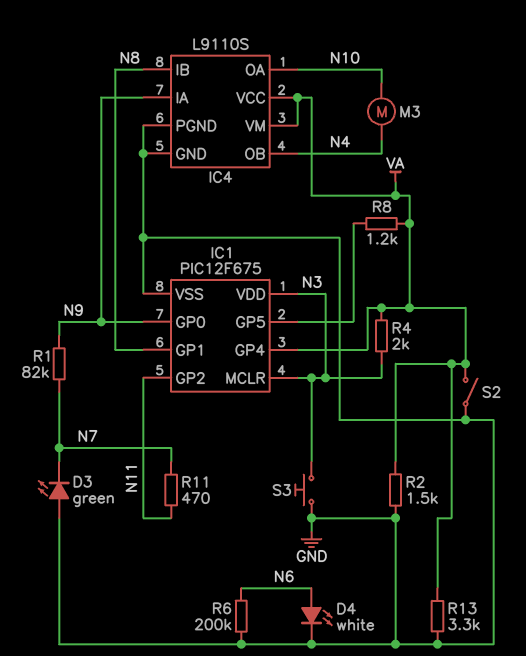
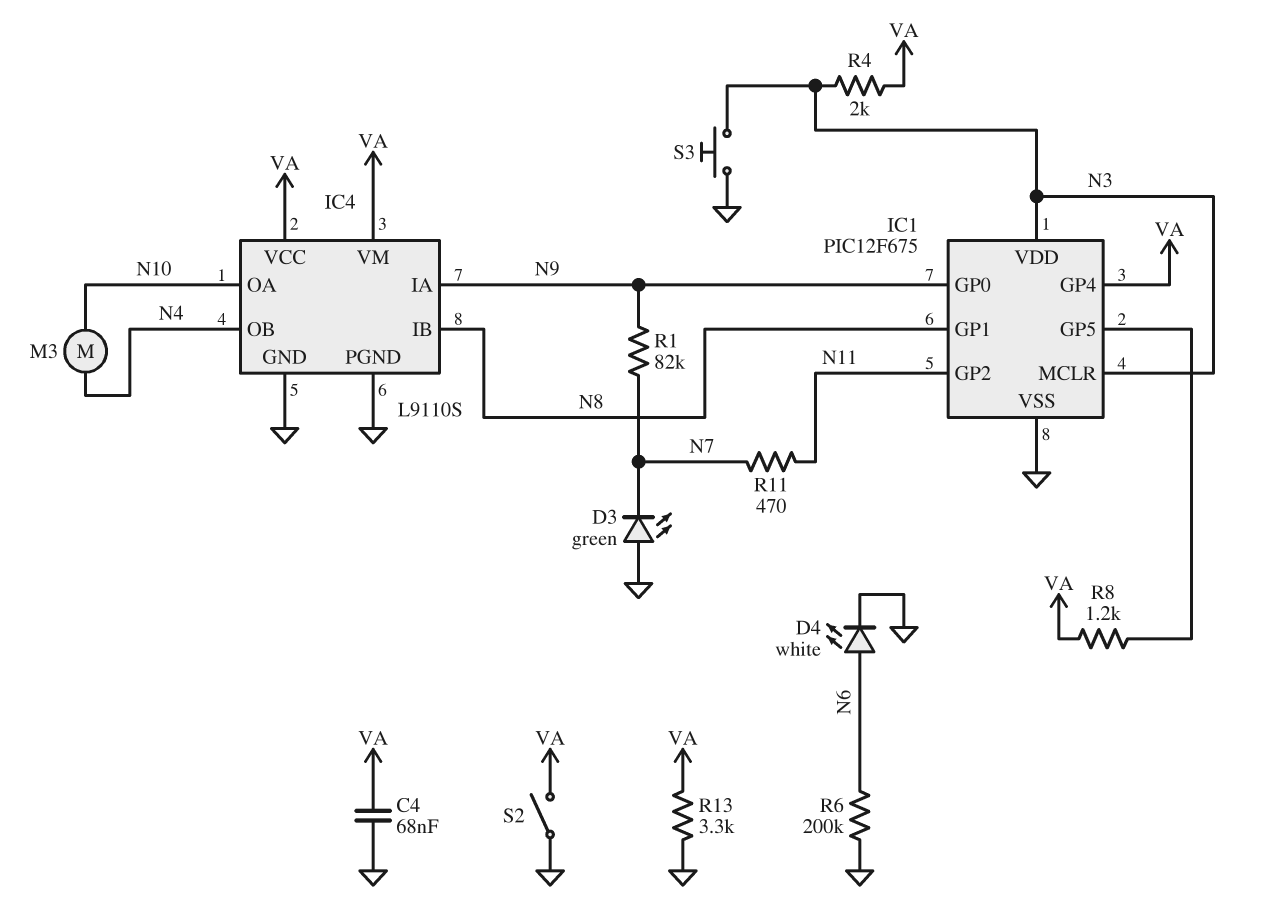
C4: none -> 68nF (GND, VA)
R2: 1.5k (GND, VA) -> none

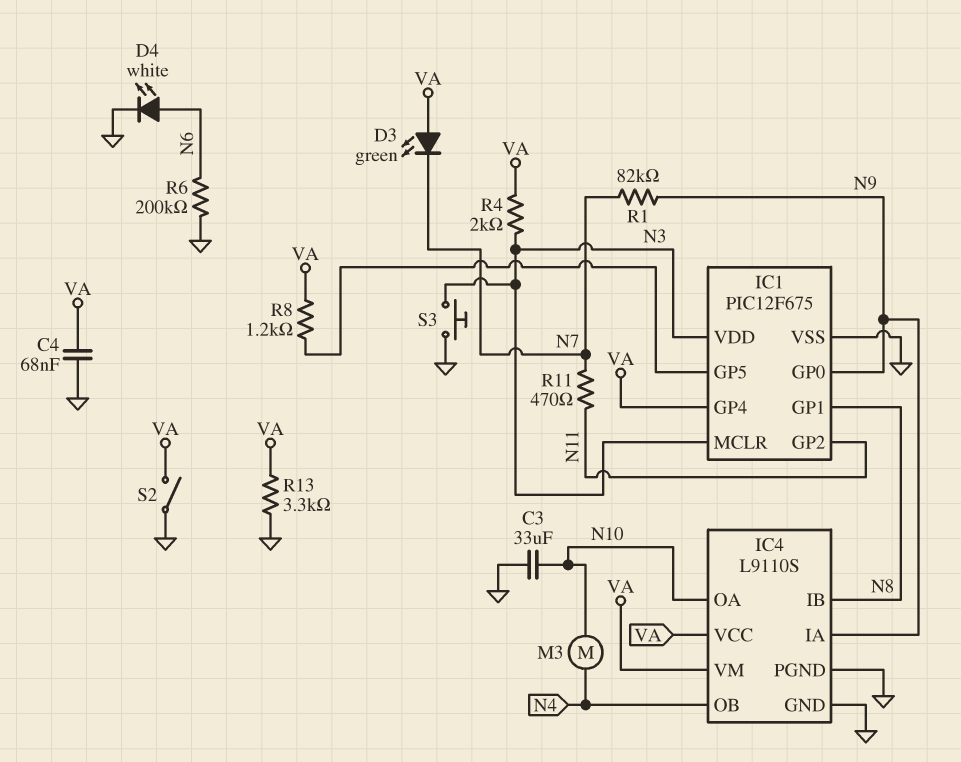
C3: none -> 33uF (GND, N10)
D3: LED green (A GND, K N7) -> LED green (A VA, K N7)

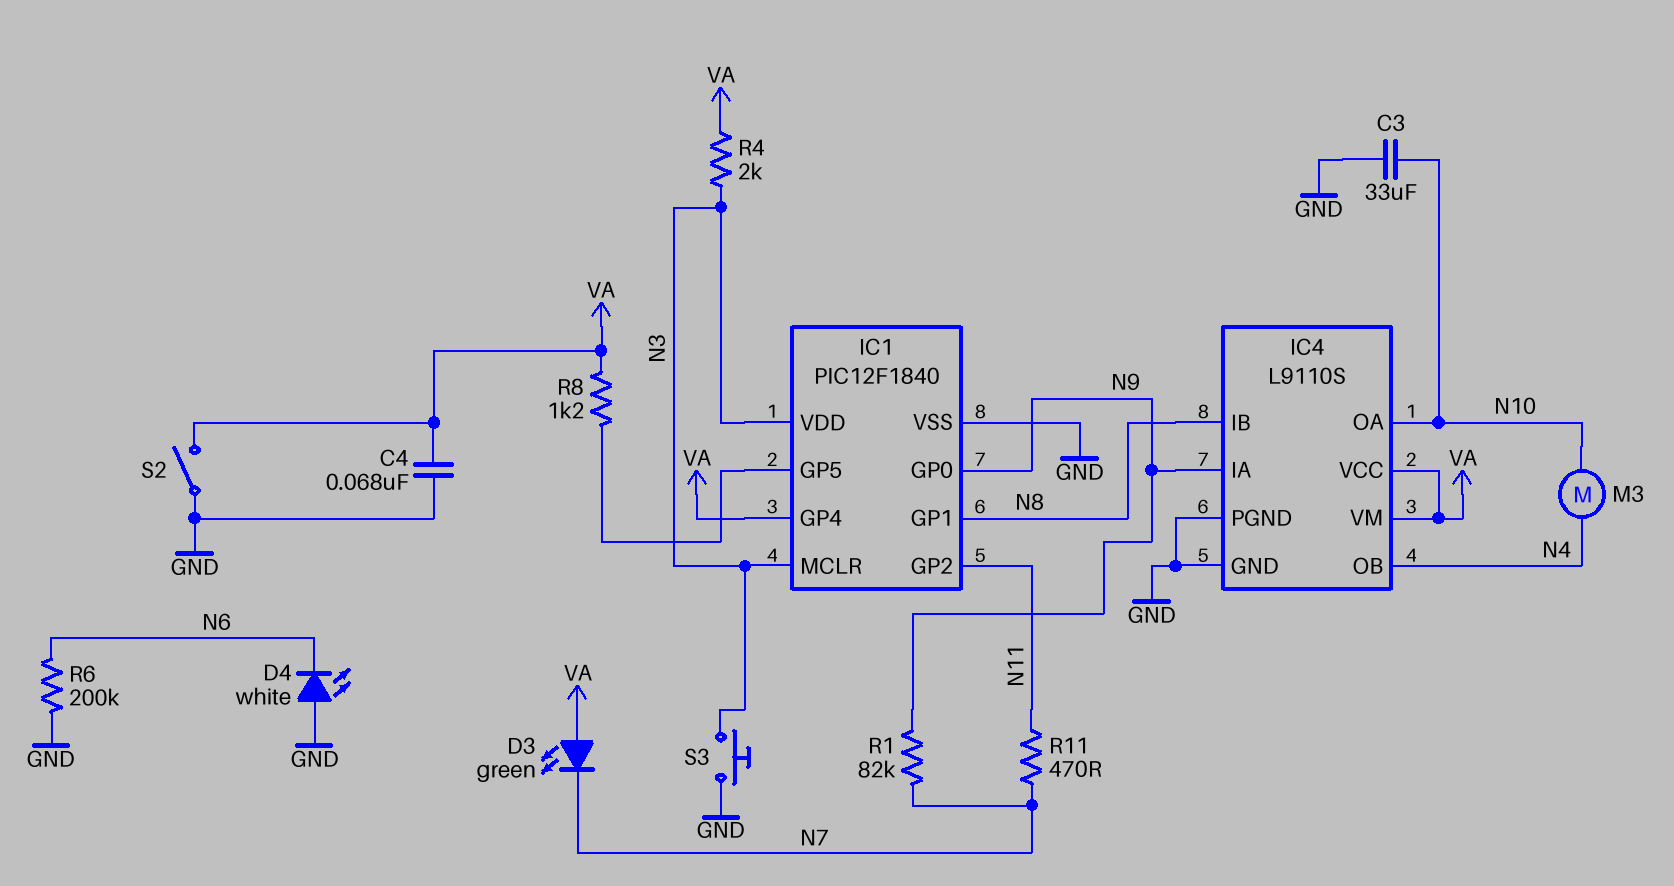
D4: LED white (A N6, K GND) -> LED white (A GND, K N6)
IC1: PIC12F675 -> PIC12F1840
R13: 3.3k (GND, VA) -> none

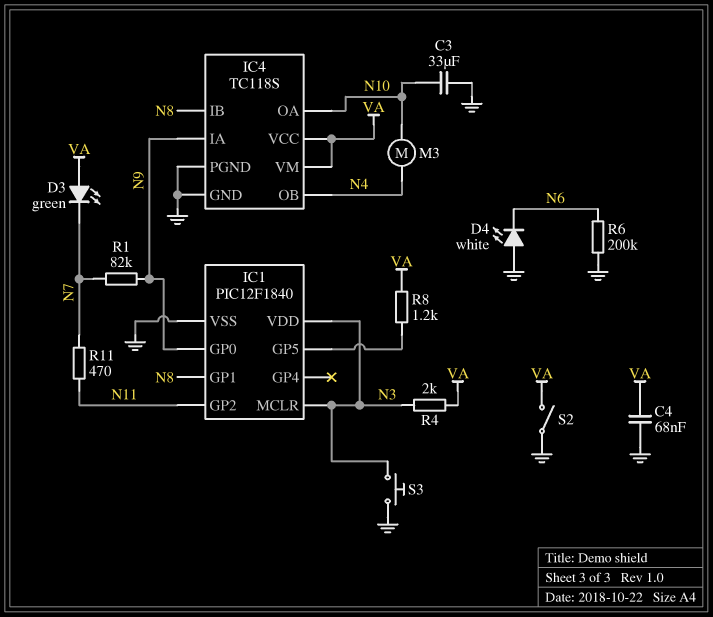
IC1 pin GP4: VA -> none
IC4: L9110S -> TC118S

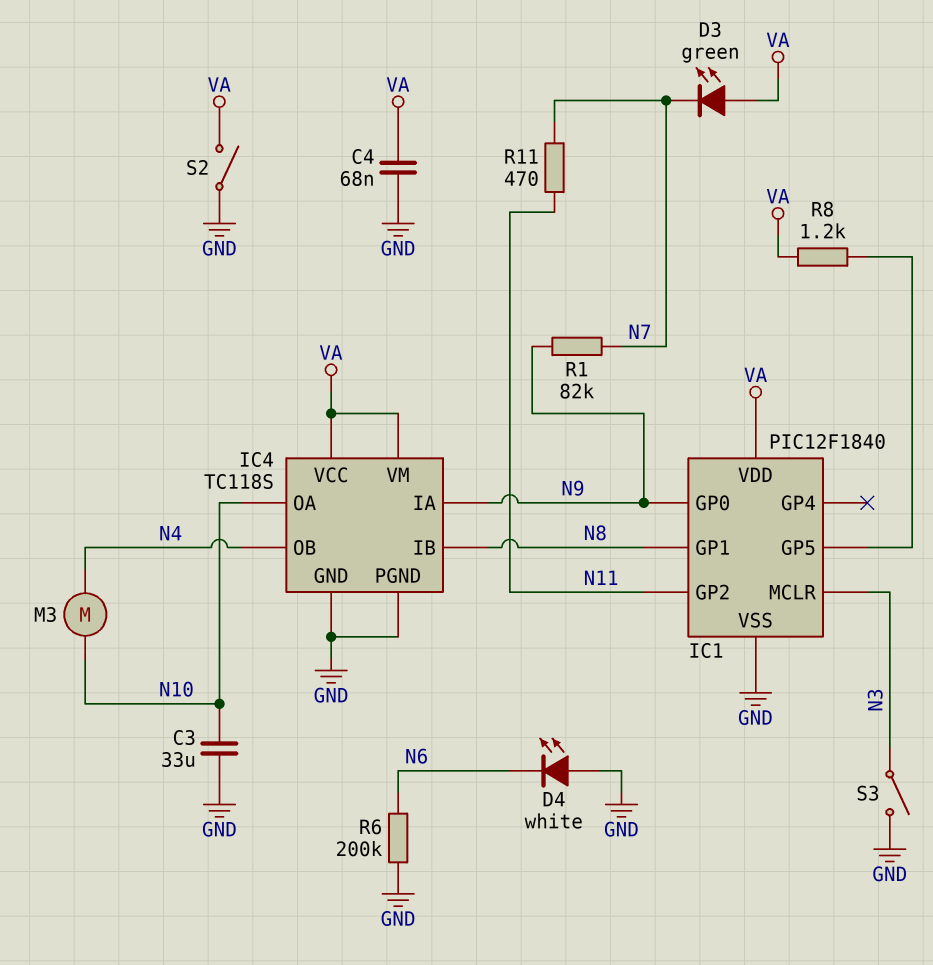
IC1 pin VDD: N3 -> VA
R4: 2k (N3, VA) -> none
S3: button (GND, N3) -> switch (GND, N3)

